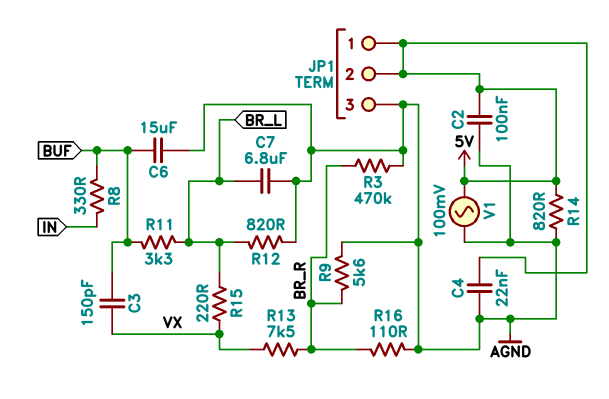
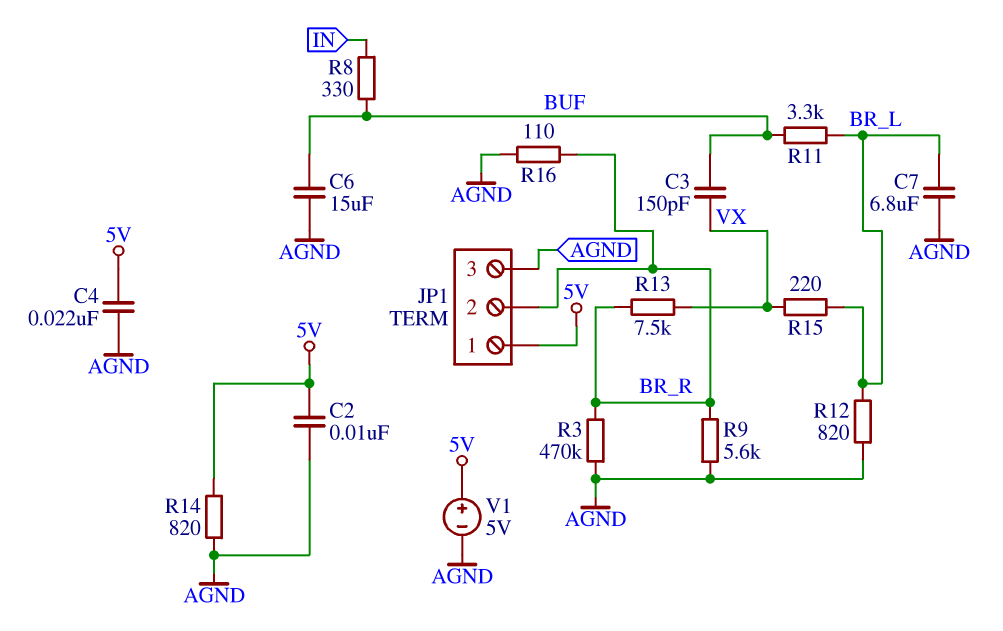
C2: 100nF (5V, AGND) -> 10nF (5V, AGND)
JP1 pin 2: 5V -> BR_R
V1: AC 100mV (5V, AGND) -> 5V (plus 5V, minus AGND)

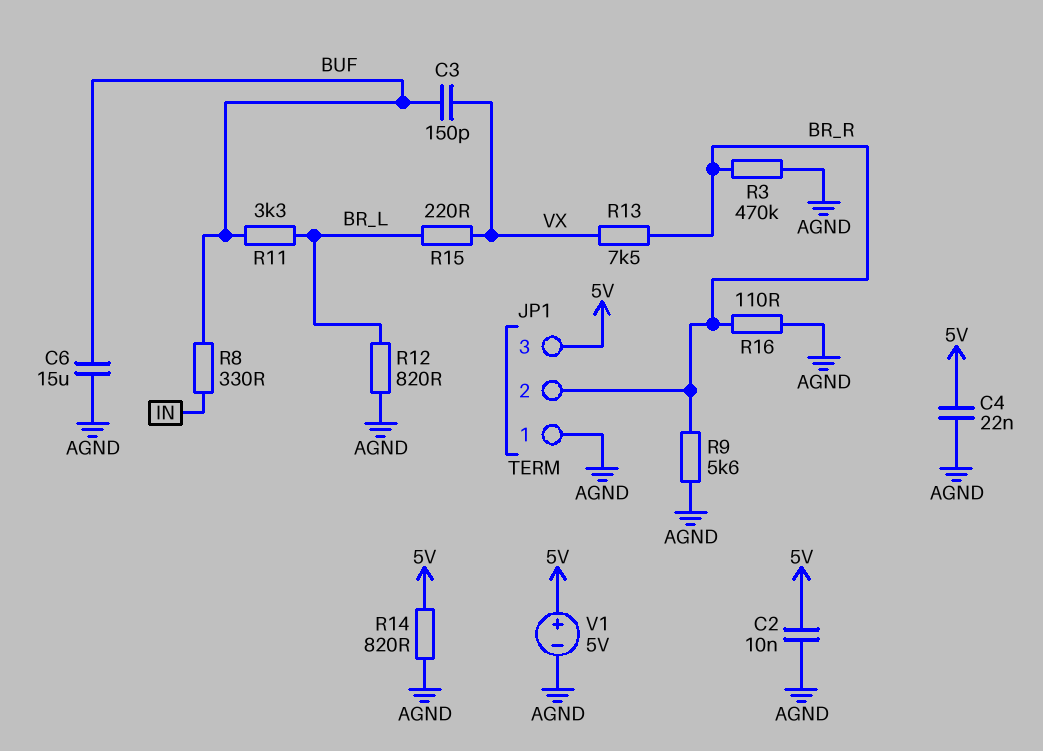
C7: 6.8uF (AGND, BR_L) -> none
JP1 pin 1: 5V -> AGND
JP1 pin 3: AGND -> 5V

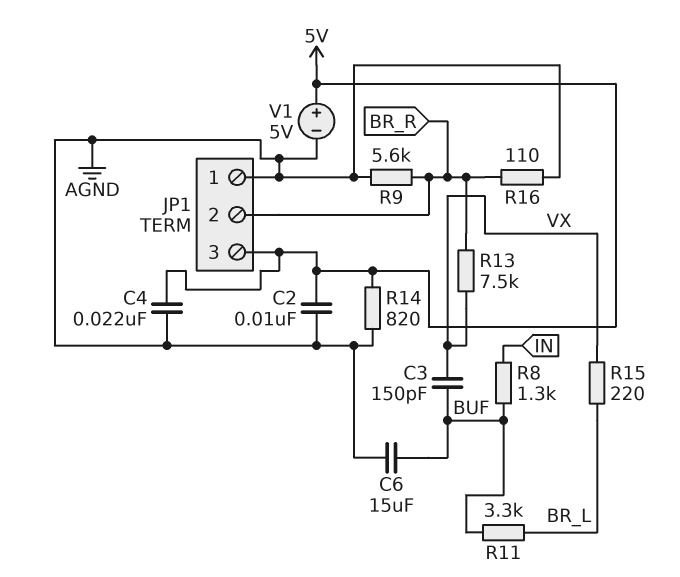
R3: 470k (AGND, BR_R) -> none
R8: 330 (BUF, IN) -> 1.3k (BUF, IN)
R12: 820 (AGND, BR_L) -> none

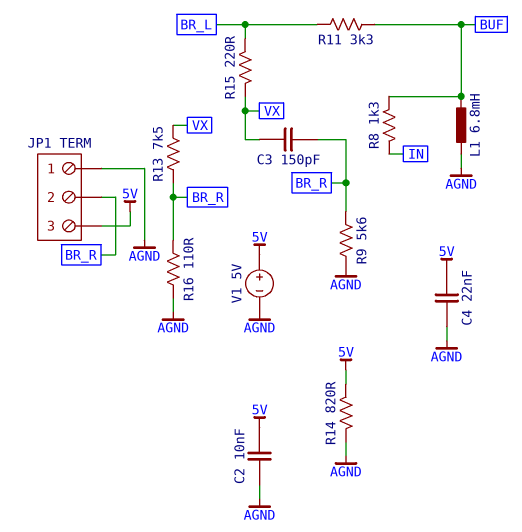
C3: 150pF (BUF, VX) -> 150pF (BR_R, VX)
C6: 15uF (AGND, BUF) -> none
L1: none -> 6.8mH (AGND, BUF)

